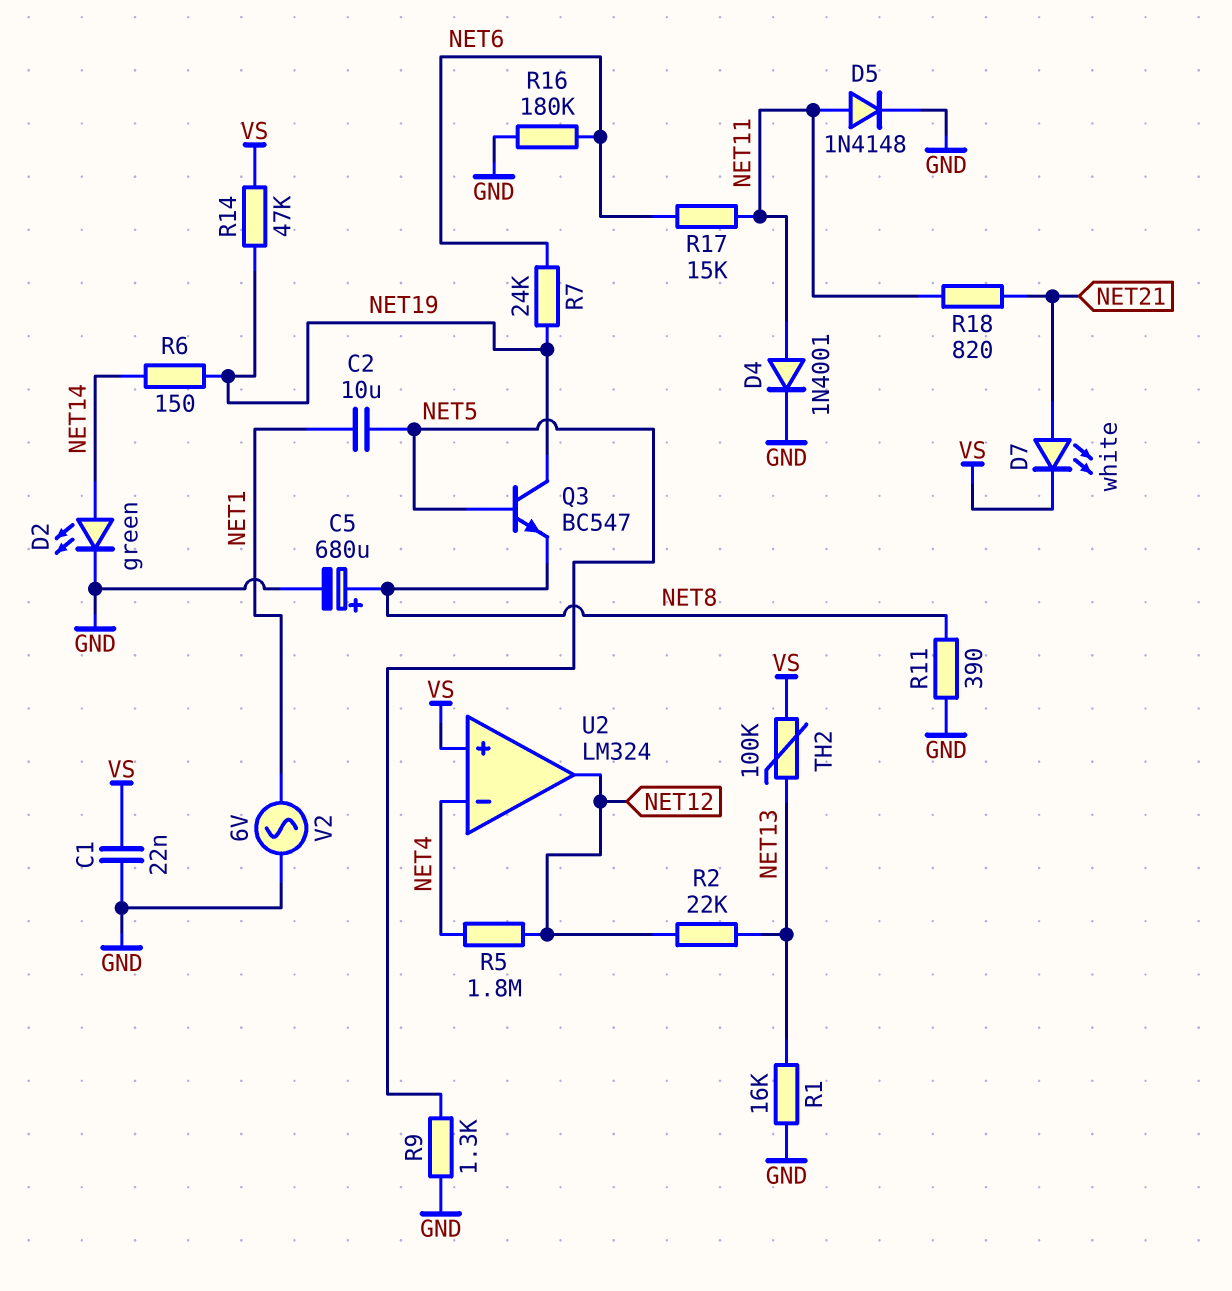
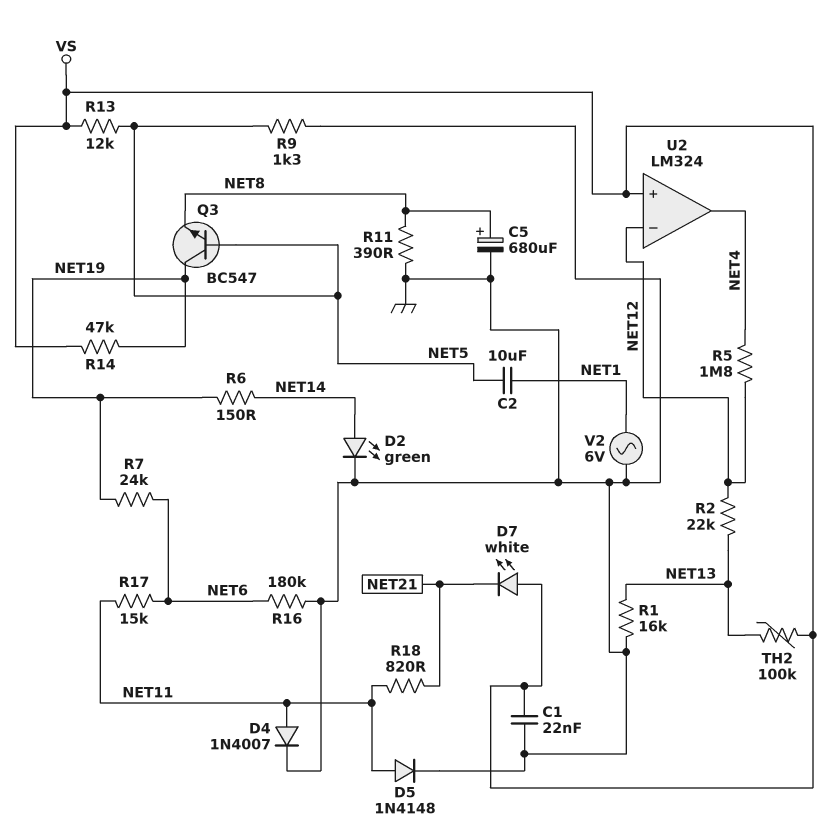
D4: diode 1N4001 (A NET11, K GND) -> diode 1N4007 (A NET11, K GND)
D7: LED white (A NET21, K VS) -> LED white (A VS, K NET21)
R13: none -> 12k (NET5, VS)
U2 pin in-: NET4 -> NET12
U2 pin out: NET12 -> NET4

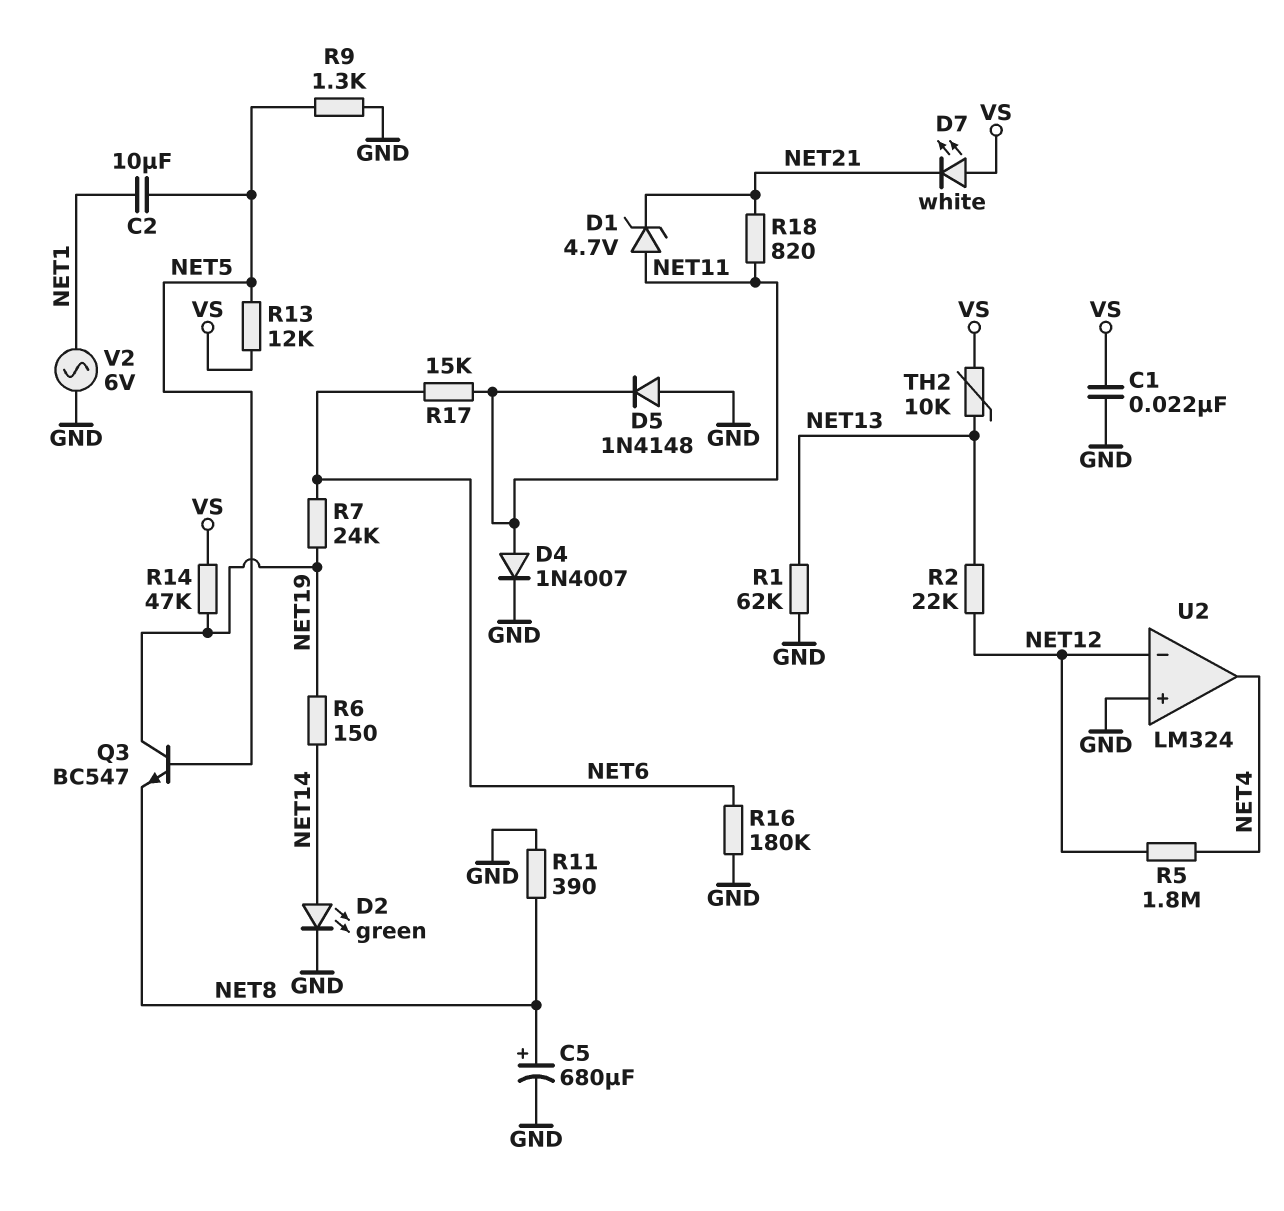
D1: none -> zener 4.7V (A NET11, K NET21)
D5: diode 1N4148 (A NET11, K GND) -> diode 1N4148 (A GND, K NET11)
R1: 16k (GND, NET13) -> 62k (GND, NET13)
TH2: 100k (NET13, VS) -> 10k (NET13, VS)
U2 pin in+: VS -> GND

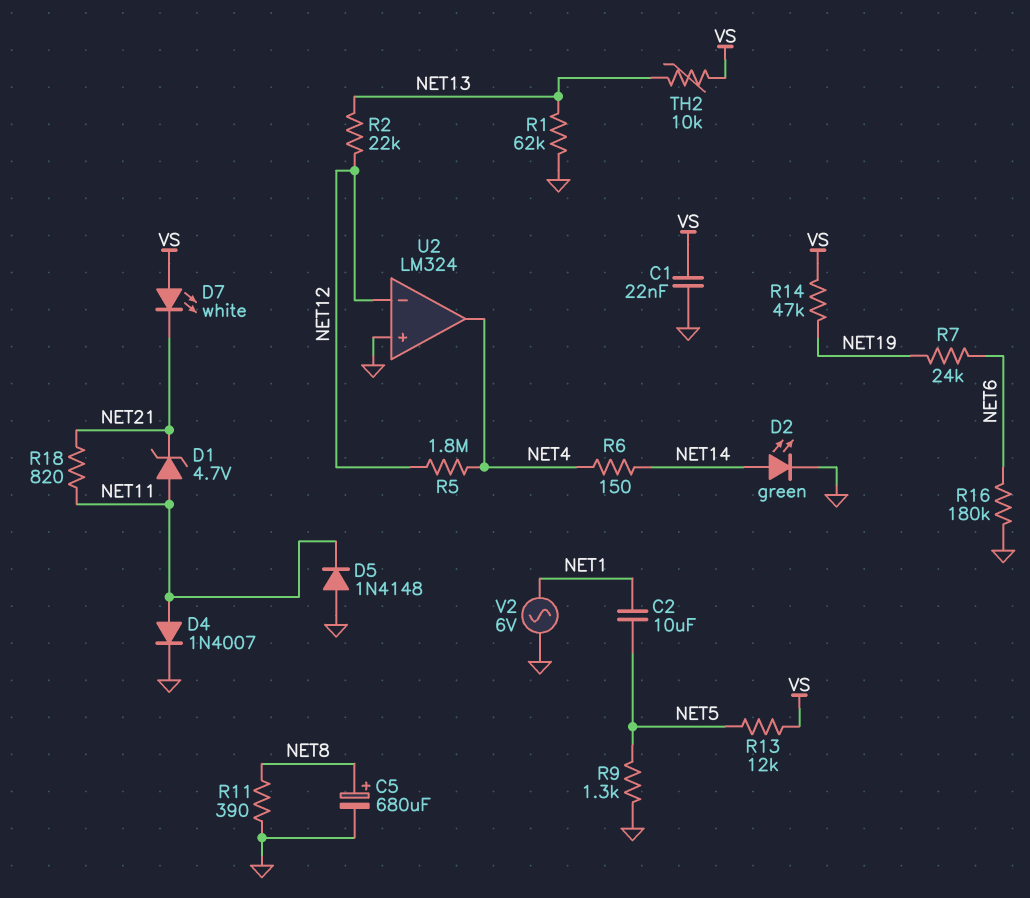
Q3: NPN BC547 (B NET5, C NET19, E NET8) -> none
R6: 150 (NET14, NET19) -> 150 (NET4, NET14)
R17: 15k (NET6, NET11) -> none

